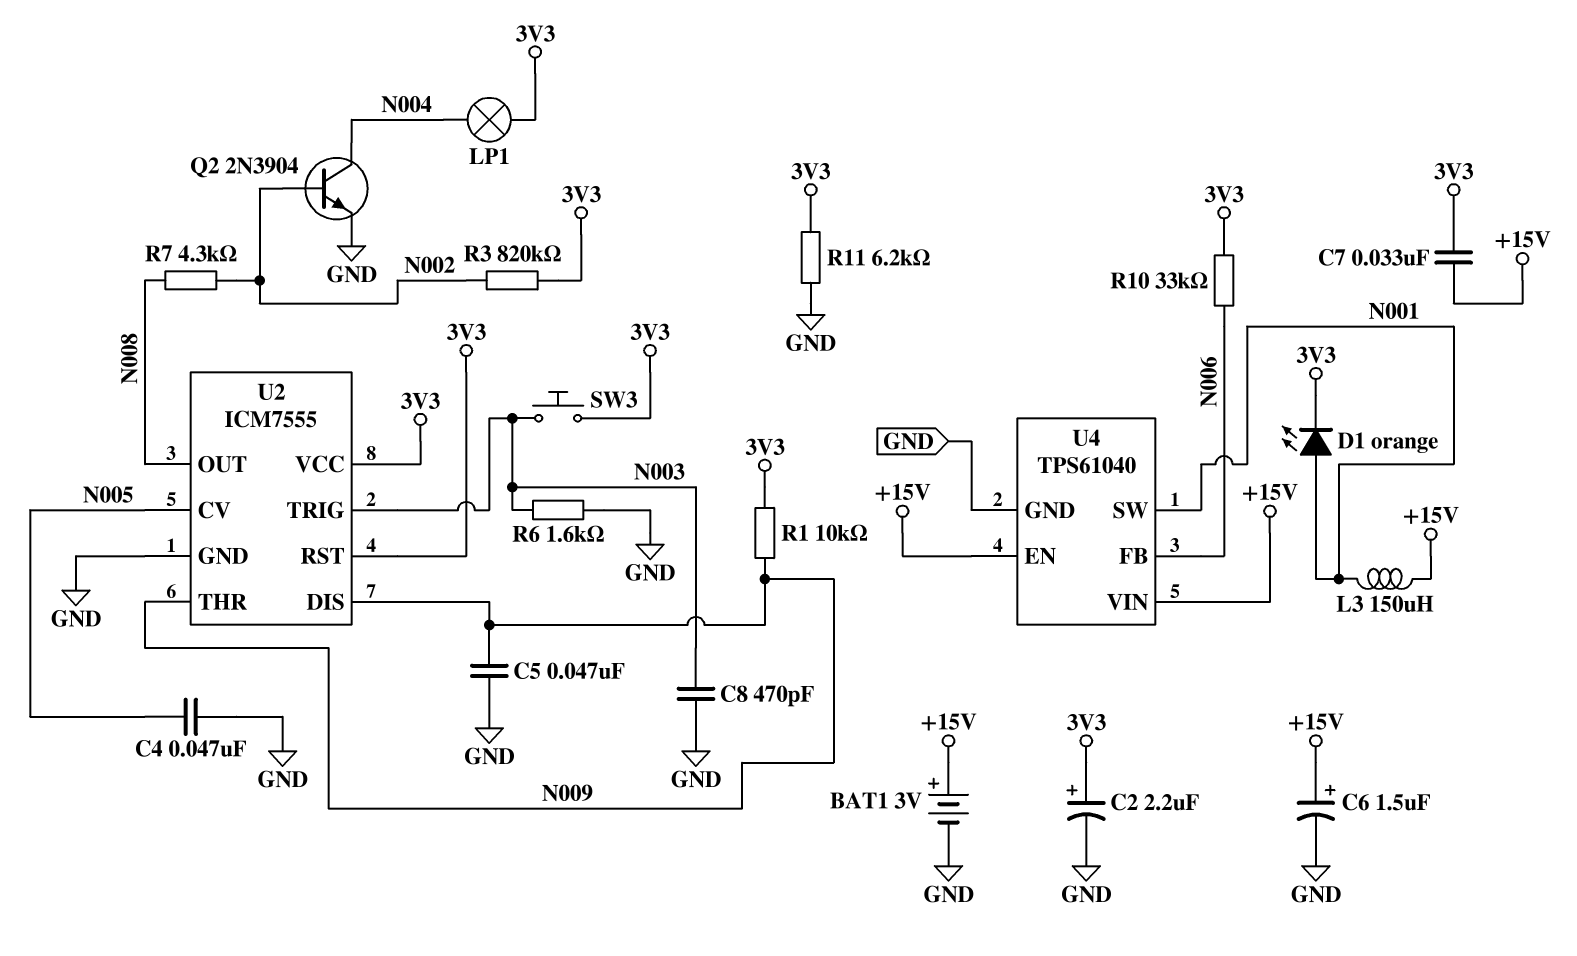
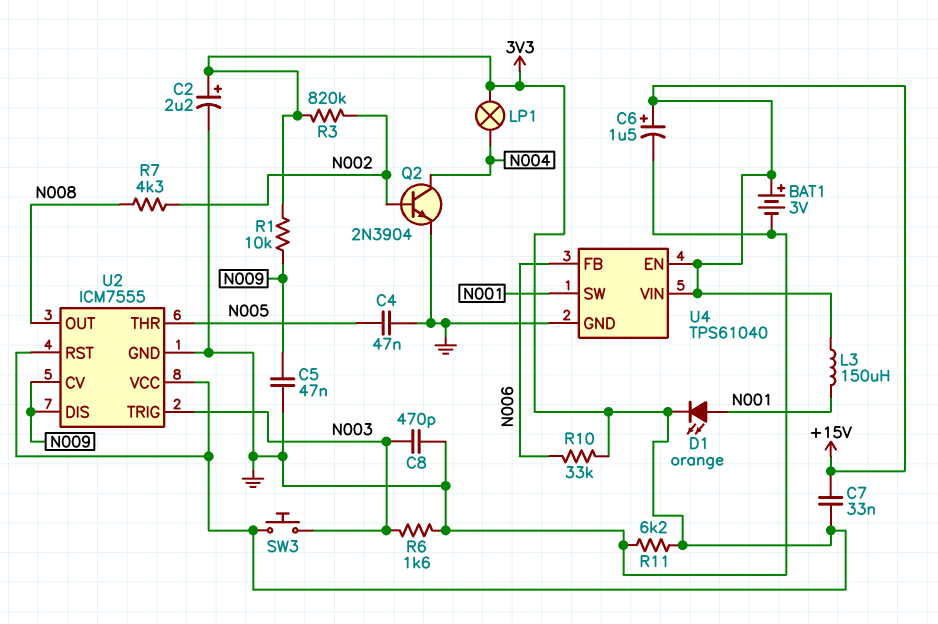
U2 pin CV: N005 -> N009
U2 pin THR: N009 -> N005

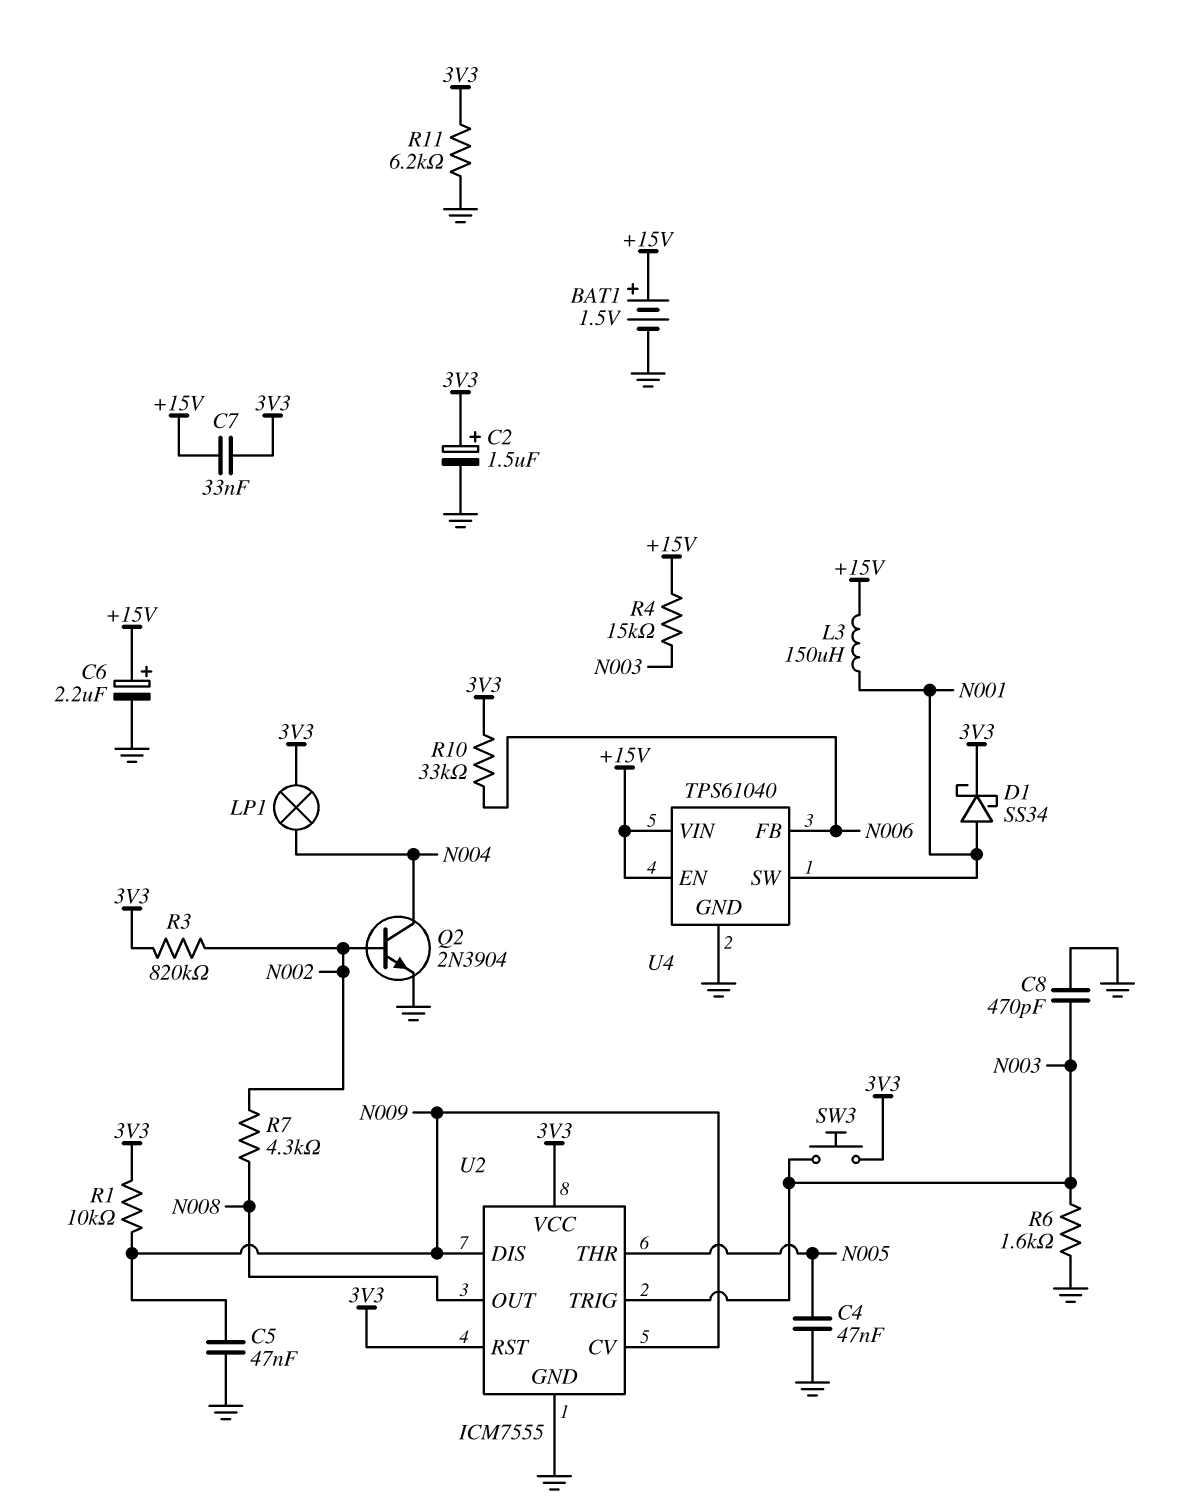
BAT1: 3V (plus +15V, minus GND) -> 1.5V (plus +15V, minus GND)
C2: 2.2uF (plus 3V3, minus GND) -> 1.5uF (plus 3V3, minus GND)
C6: 1.5uF (plus +15V, minus GND) -> 2.2uF (plus +15V, minus GND)
D1: LED orange (A N001, K 3V3) -> schottky SS34 (A N001, K 3V3)
R4: none -> 15k (+15V, N003)

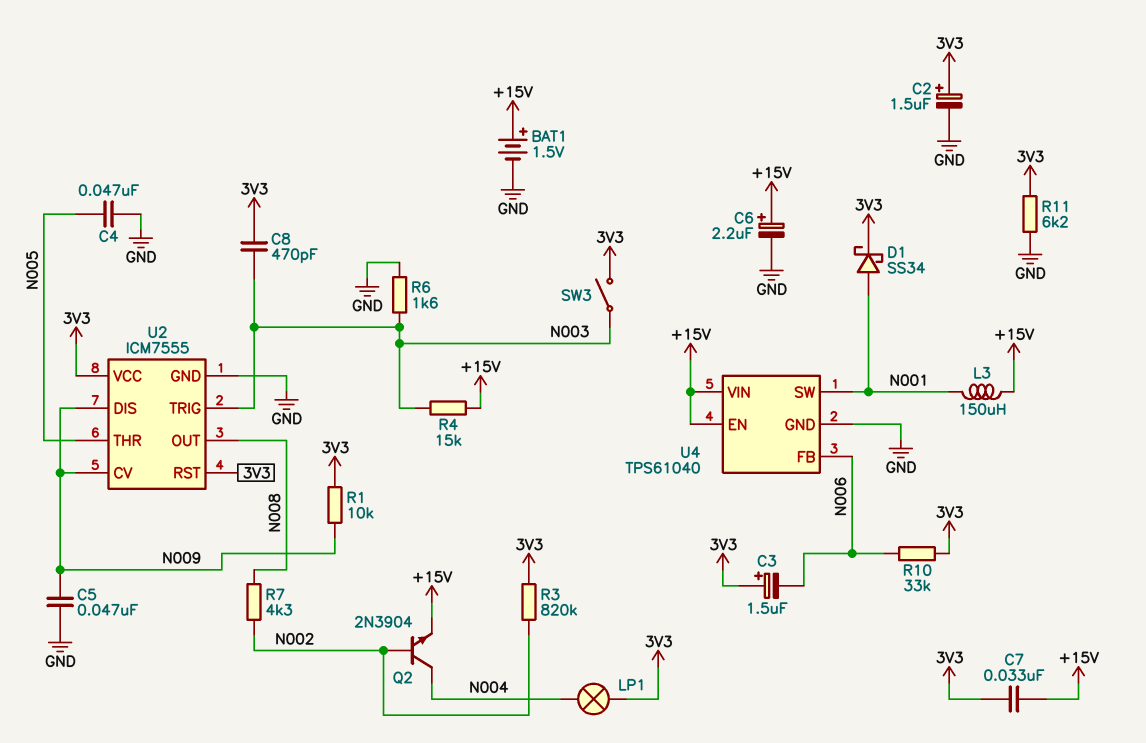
C3: none -> 1.5uF (plus 3V3, minus N006)
C8: 470pF (GND, N003) -> 470pF (3V3, N003)
Q2: NPN 2N3904 (B N002, C N004, E GND) -> NPN 2N3904 (B N002, C N004, E +15V)
SW3: button (3V3, N003) -> switch (3V3, N003)

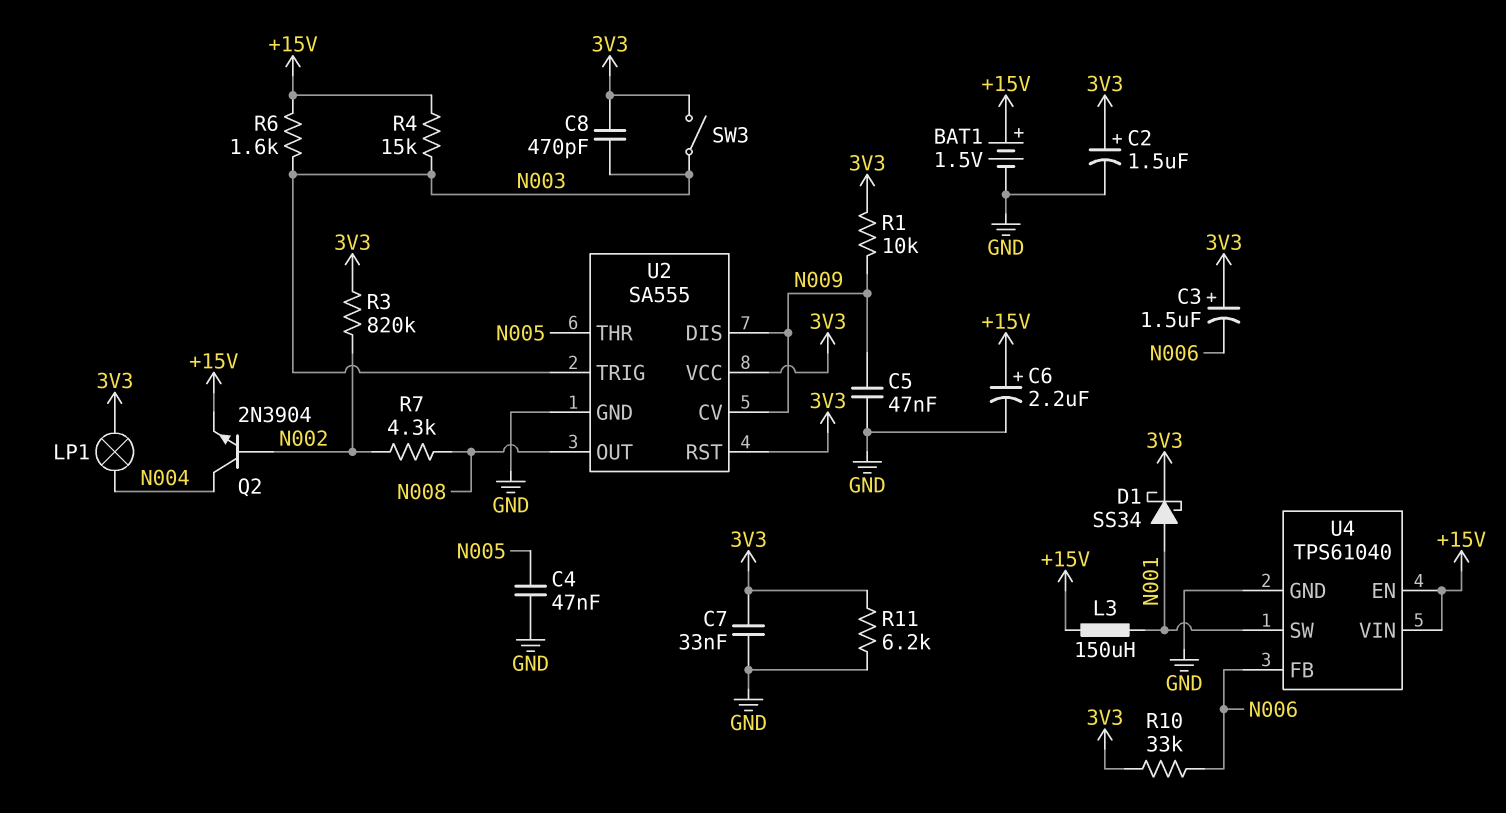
C7: 33nF (+15V, 3V3) -> 33nF (3V3, GND)
R6: 1.6k (GND, N003) -> 1.6k (+15V, N003)
U2: ICM7555 -> SA555

